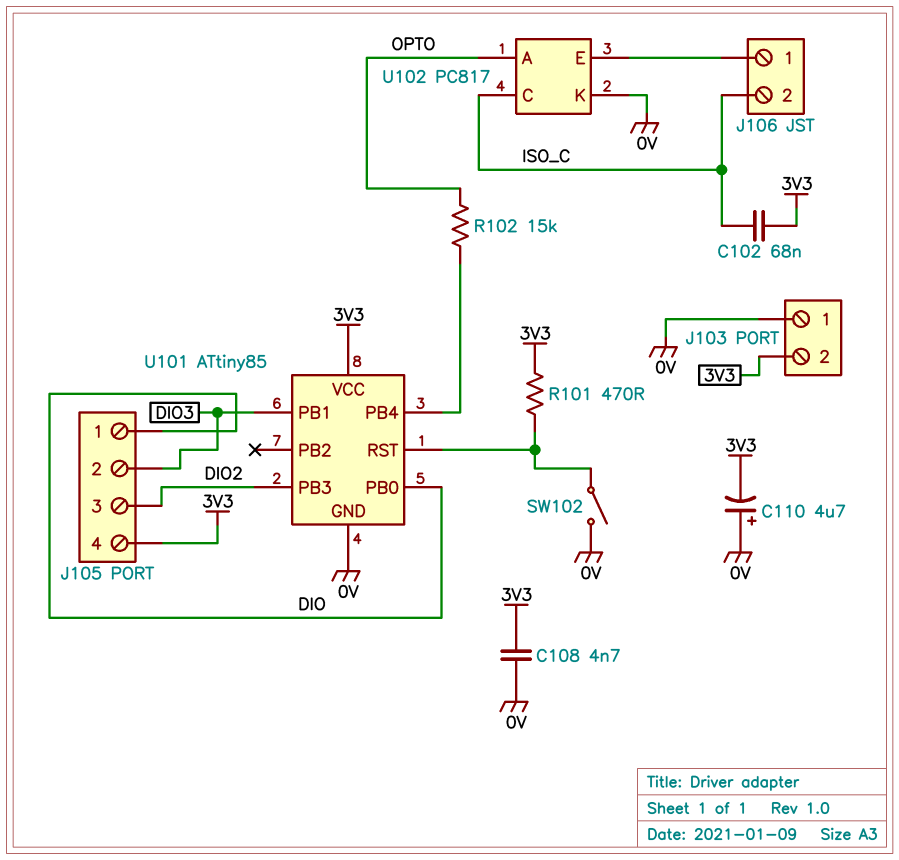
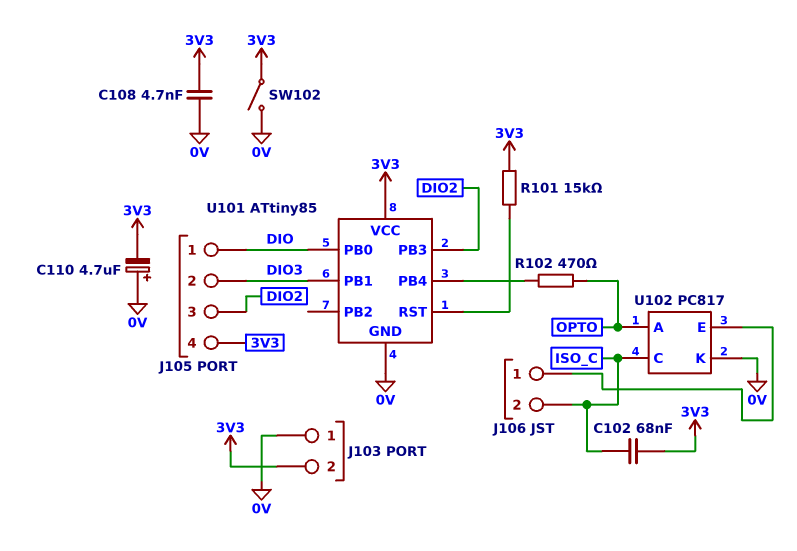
R101: 470 (3V3, U101/RST) -> 15k (3V3, U101/RST)
R102: 15k (OPTO, U101/PB4) -> 470 (OPTO, U101/PB4)
SW102: switch (0V, U101/RST) -> switch (0V, 3V3)

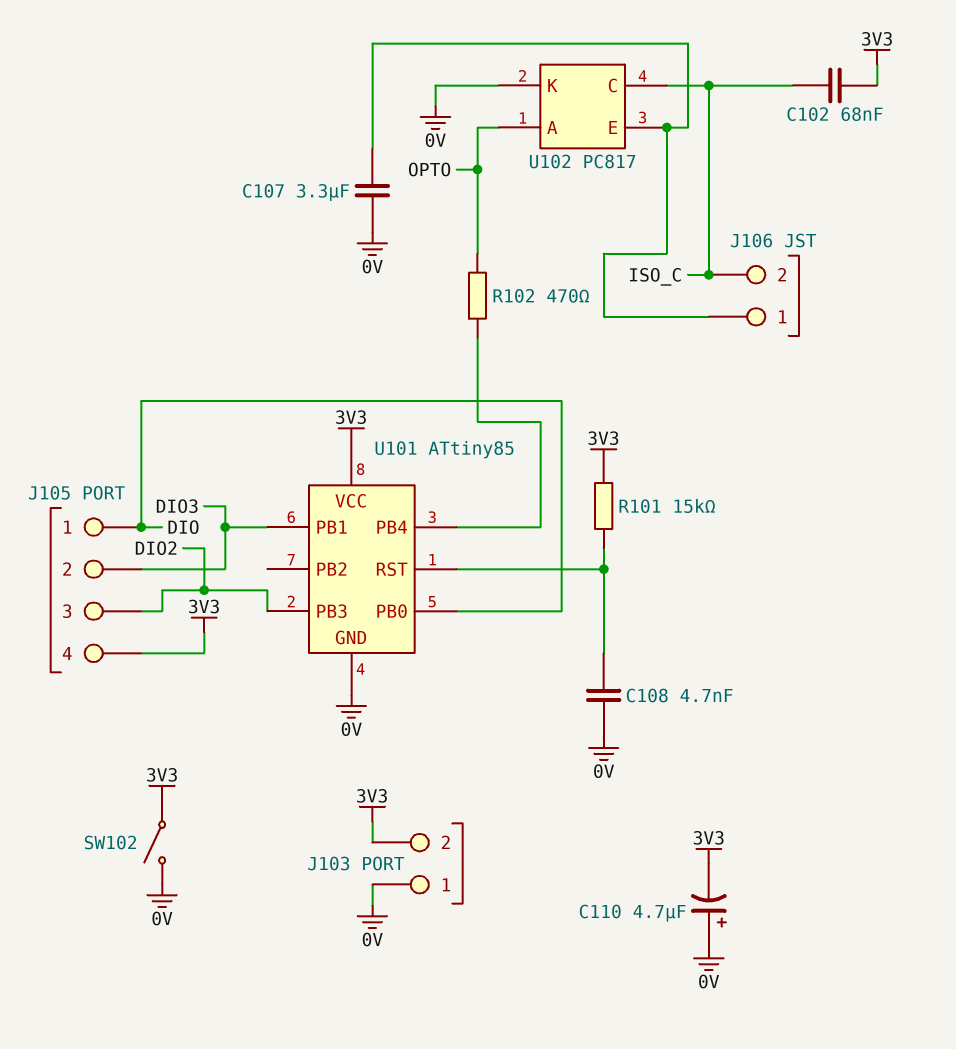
C107: none -> 3.3uF (0V, J106/1)
C108: 4.7nF (0V, 3V3) -> 4.7nF (0V, U101/RST)

